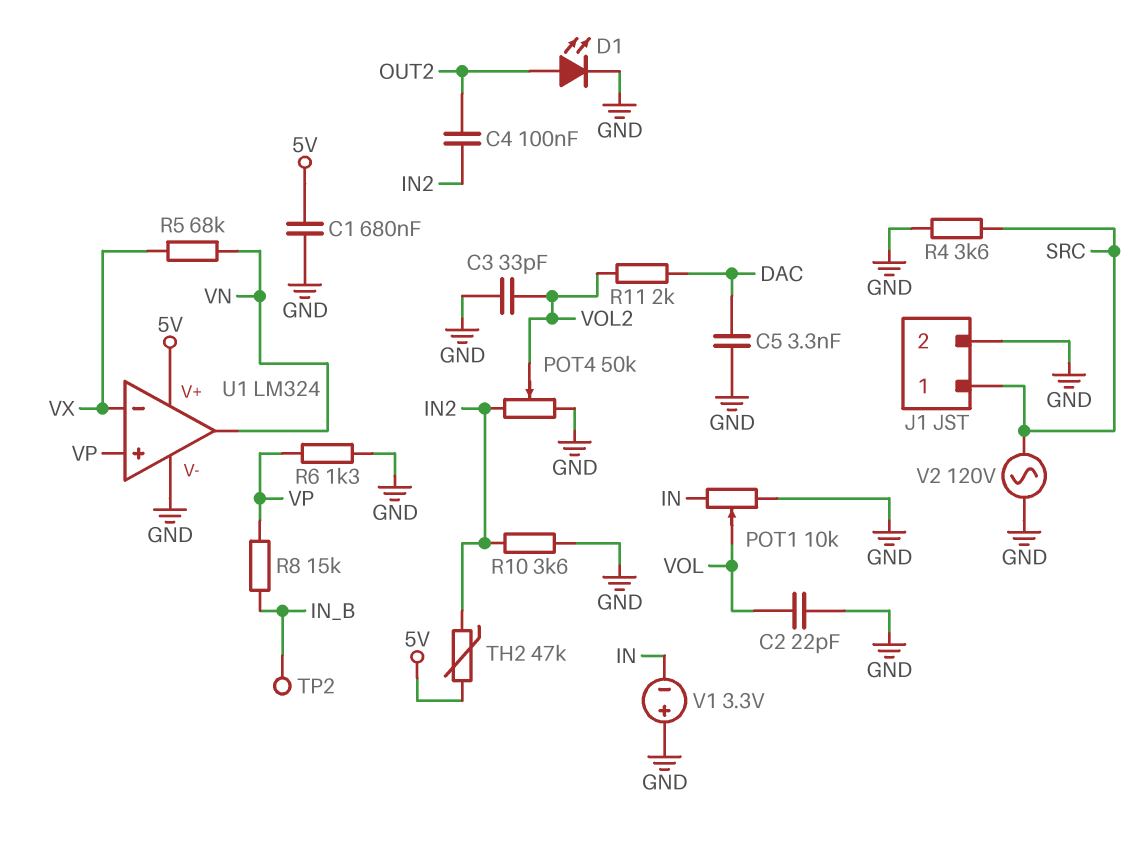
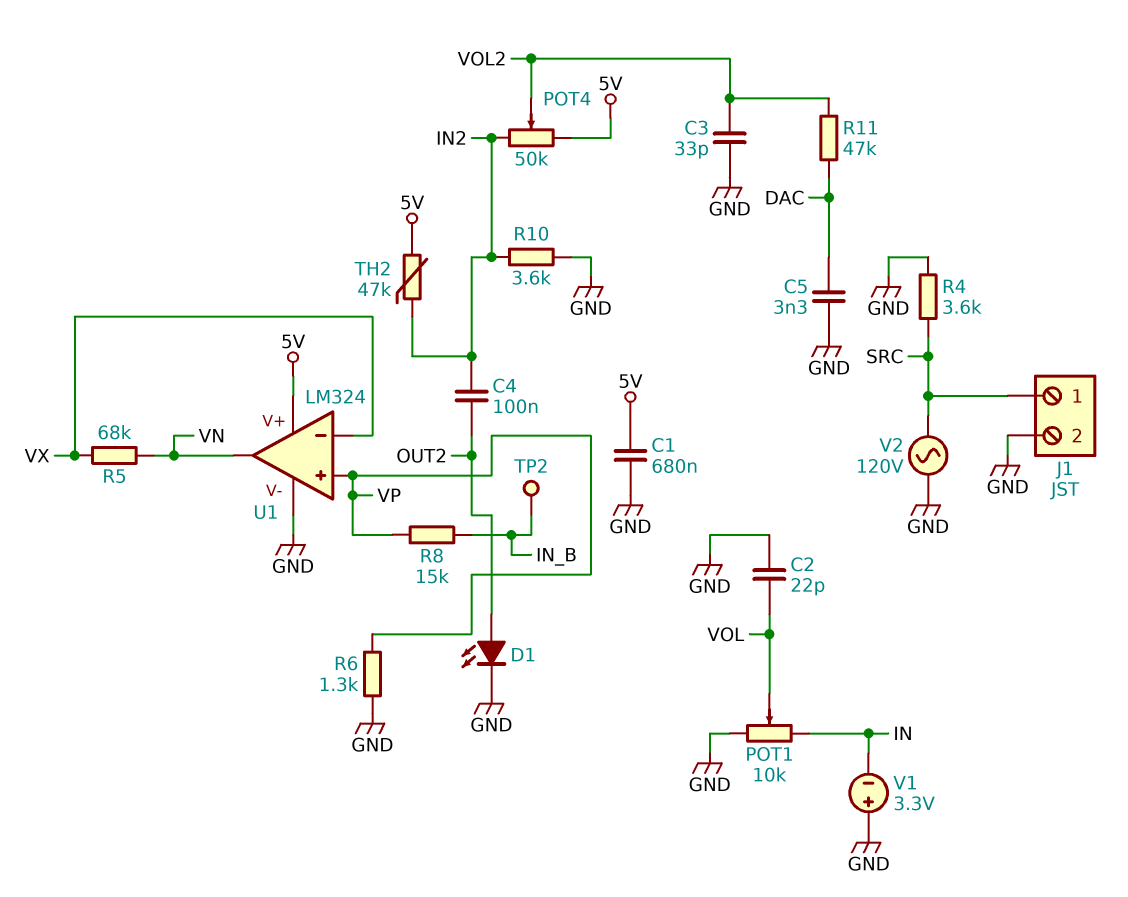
POT4: 50k (GND, IN2, wiper VOL2) -> 50k (5V, IN2, wiper VOL2)
R11: 2k (DAC, VOL2) -> 47k (DAC, VOL2)

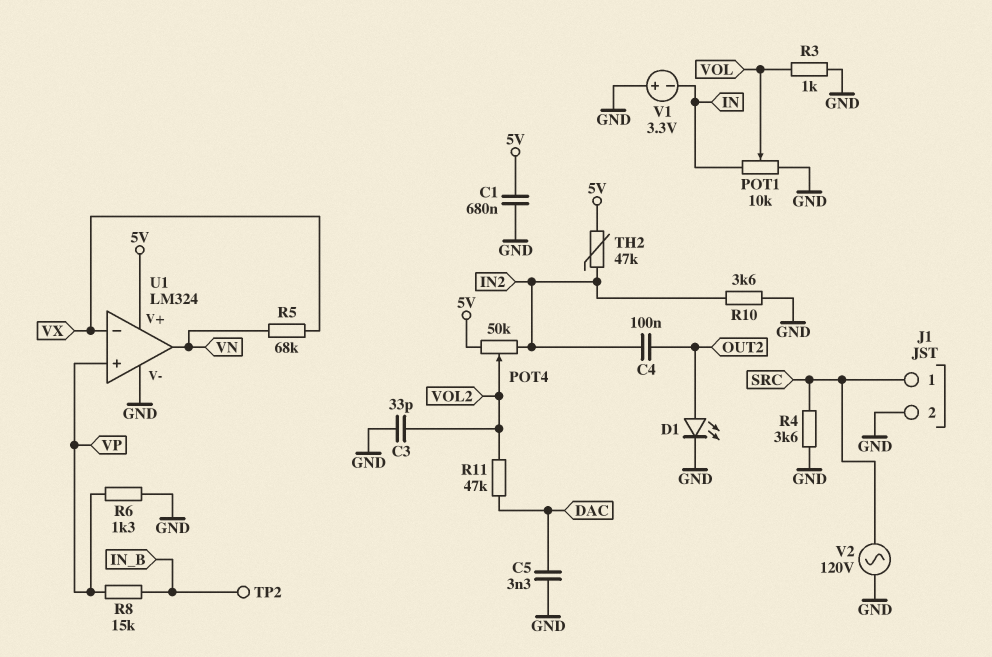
C2: 22pF (GND, VOL) -> none
R3: none -> 1k (GND, VOL)

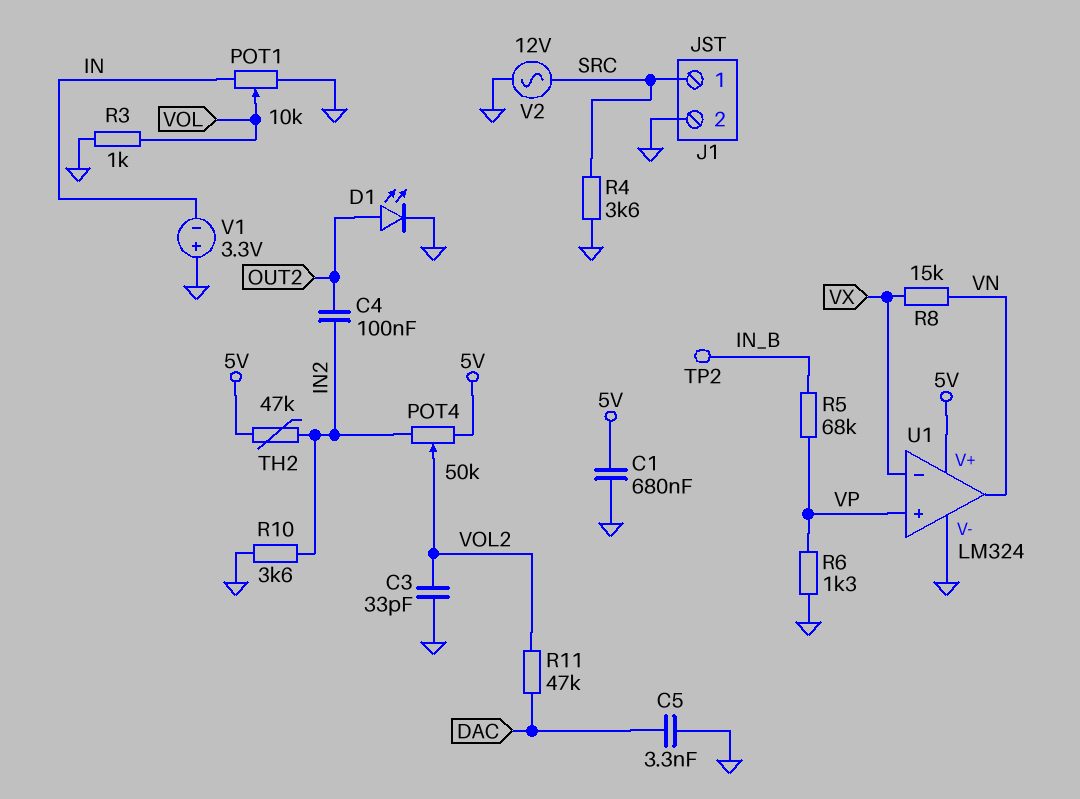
R5: 68k (VN, VX) -> 68k (IN_B, VP)
R8: 15k (IN_B, VP) -> 15k (VN, VX)
V2: AC 120V (GND, SRC) -> AC 12V (GND, SRC)

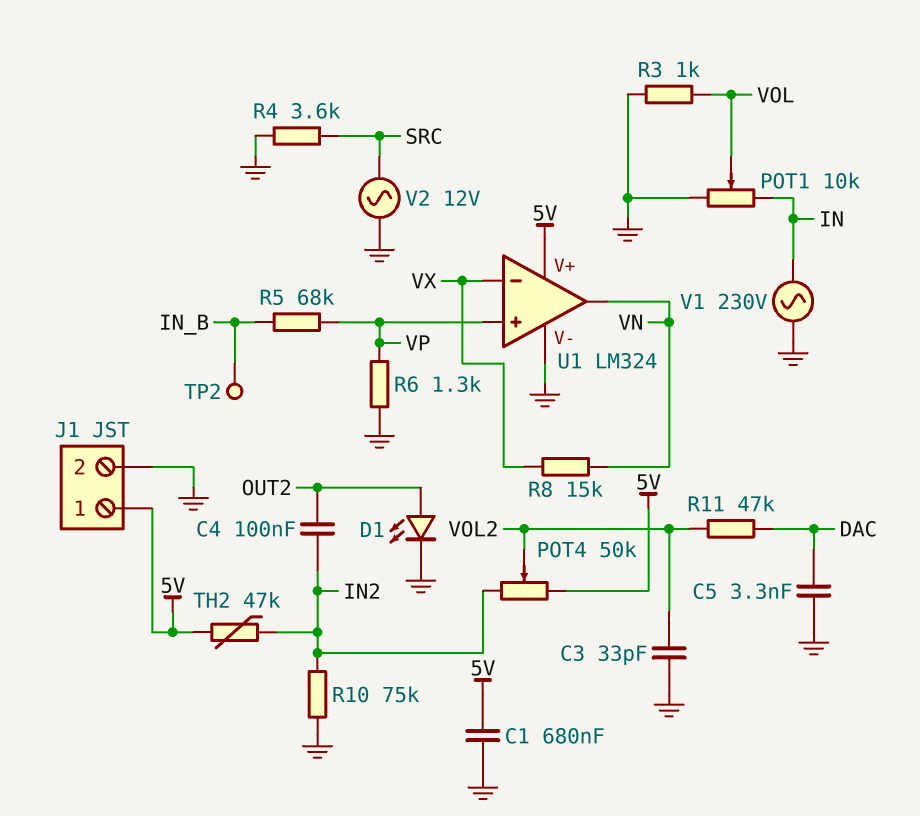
J1 pin 1: SRC -> 5V
R10: 3.6k (GND, IN2) -> 75k (GND, IN2)
V1: 3.3V (plus GND, minus IN) -> AC 230V (GND, IN)

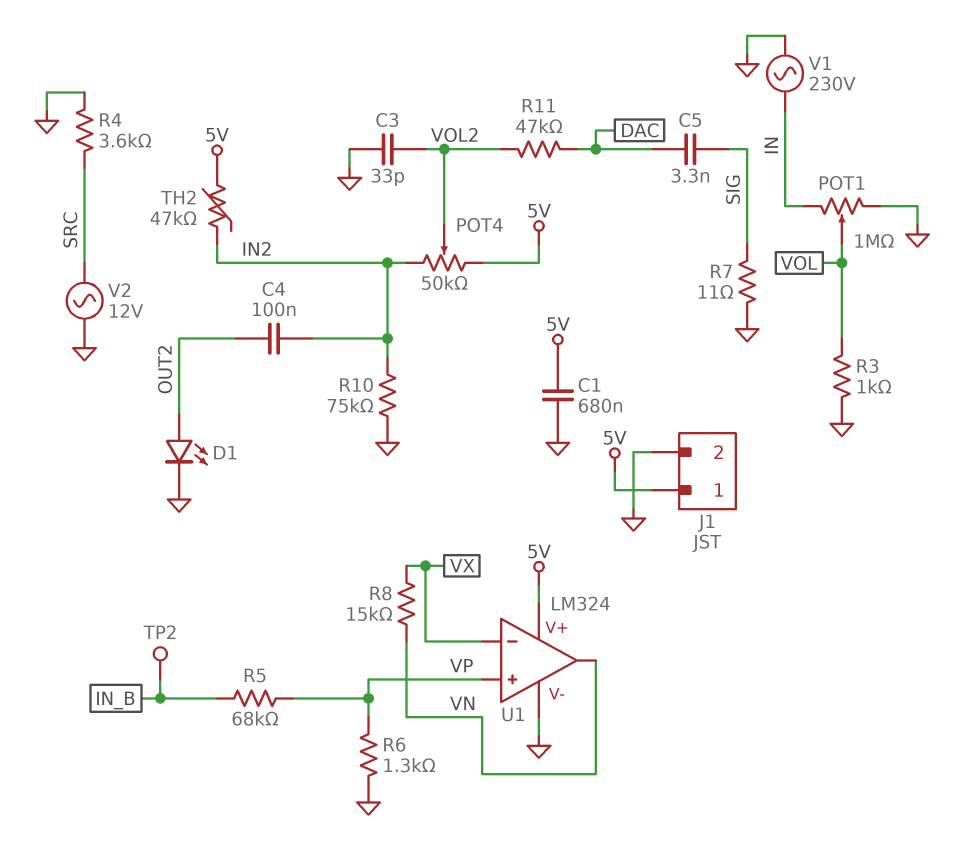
C5: 3.3nF (DAC, GND) -> 3.3nF (DAC, SIG)
POT1: 10k (GND, IN, wiper VOL) -> 1M (GND, IN, wiper VOL)
R7: none -> 11 (GND, SIG)

